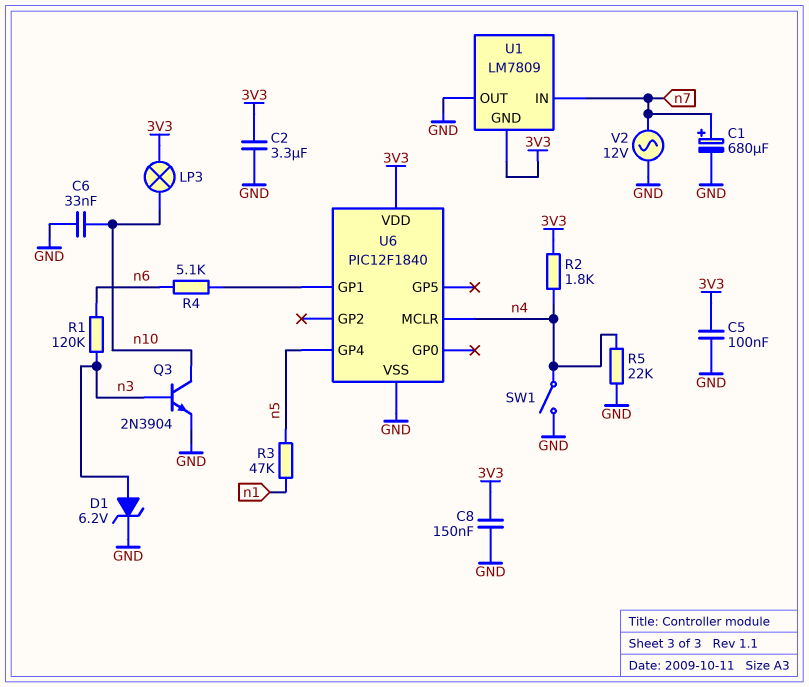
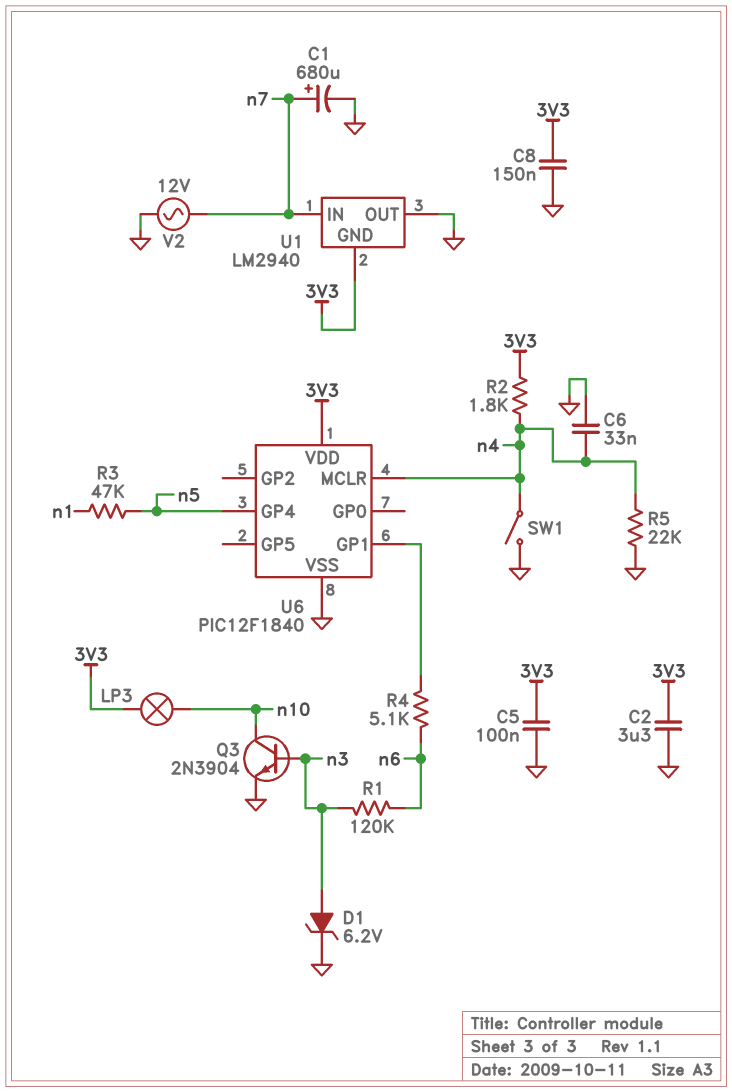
C6: 33nF (GND, n10) -> 33nF (GND, n4)
U1: LM7809 -> LM2940

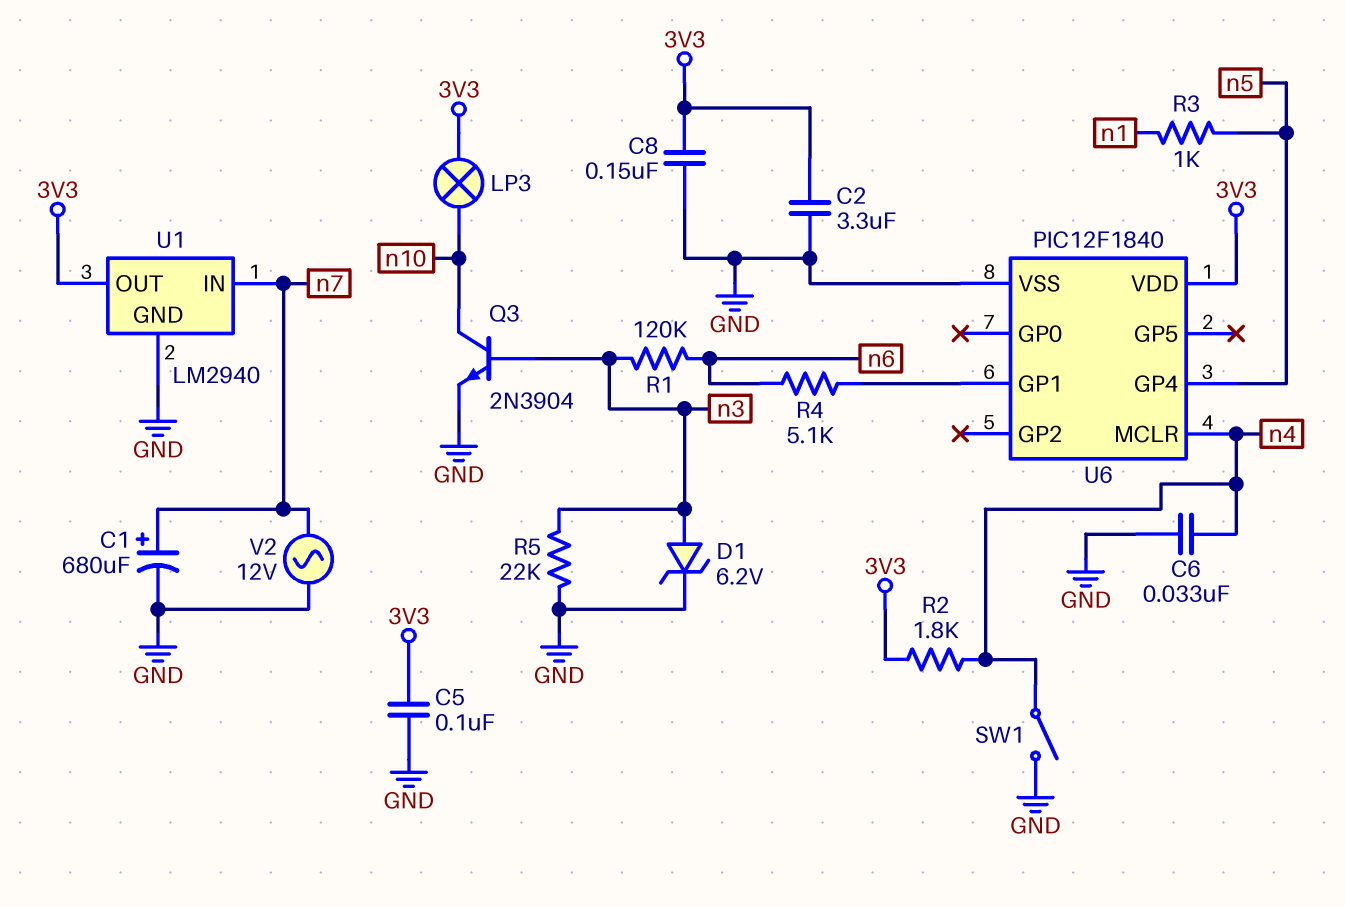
R3: 47k (n1, n5) -> 1k (n1, n5)
R5: 22k (GND, n4) -> 22k (GND, n3)
U1 pin GND: 3V3 -> GND
U1 pin OUT: GND -> 3V3

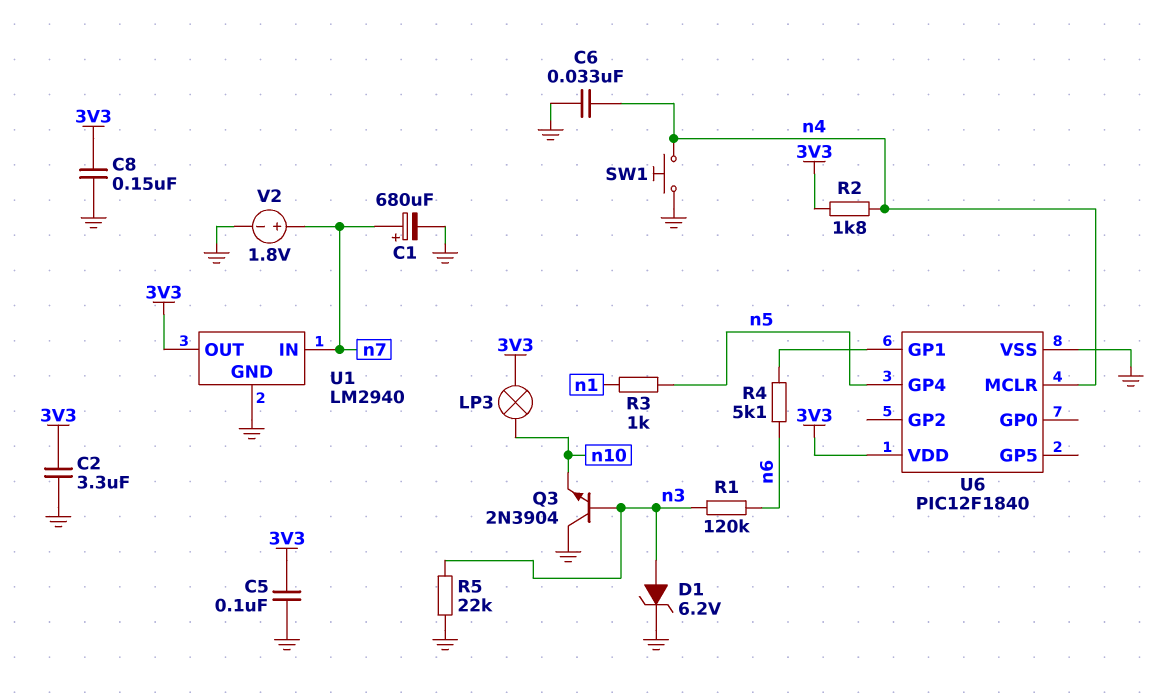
Q3: NPN 2N3904 (B n3, C n10, E GND) -> NPN 2N3904 (B n3, C GND, E n10)
SW1: switch (GND, n4) -> button (GND, n4)
V2: AC 12V (GND, n7) -> 1.8V (plus n7, minus GND)

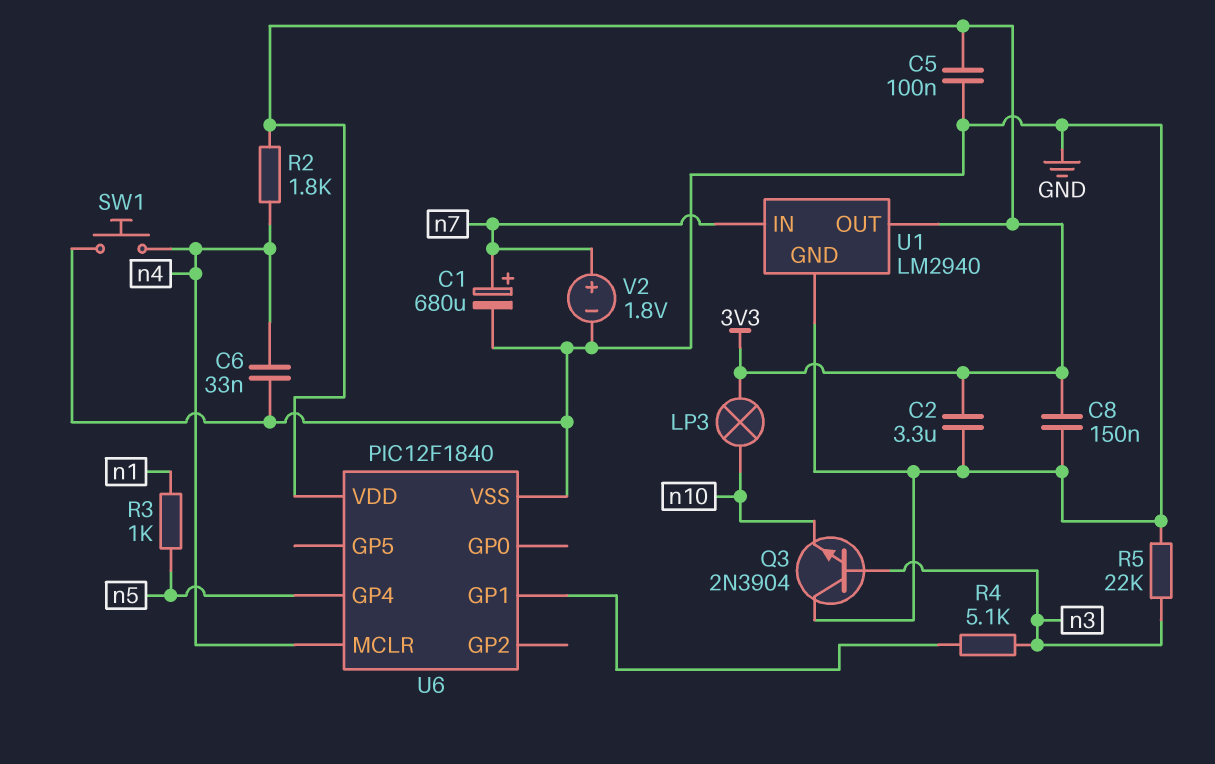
D1: zener 6.2V (A n3, K GND) -> none
R1: 120k (n3, n6) -> none
R4: 5.1k (U6/GP1, n6) -> 5.1k (U6/GP1, n3)

